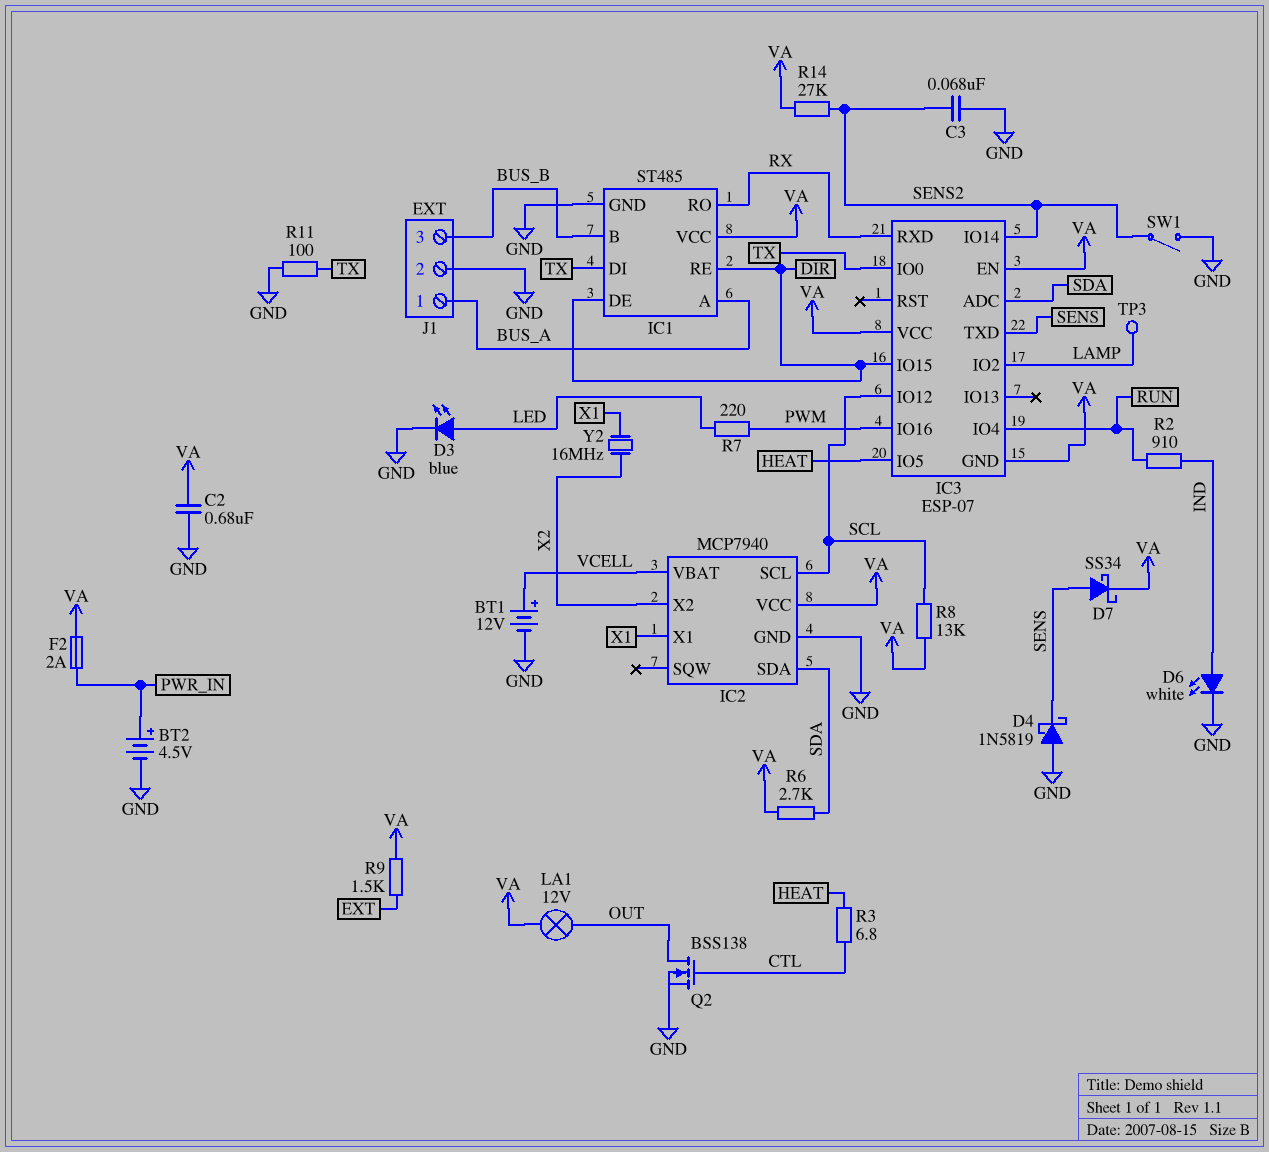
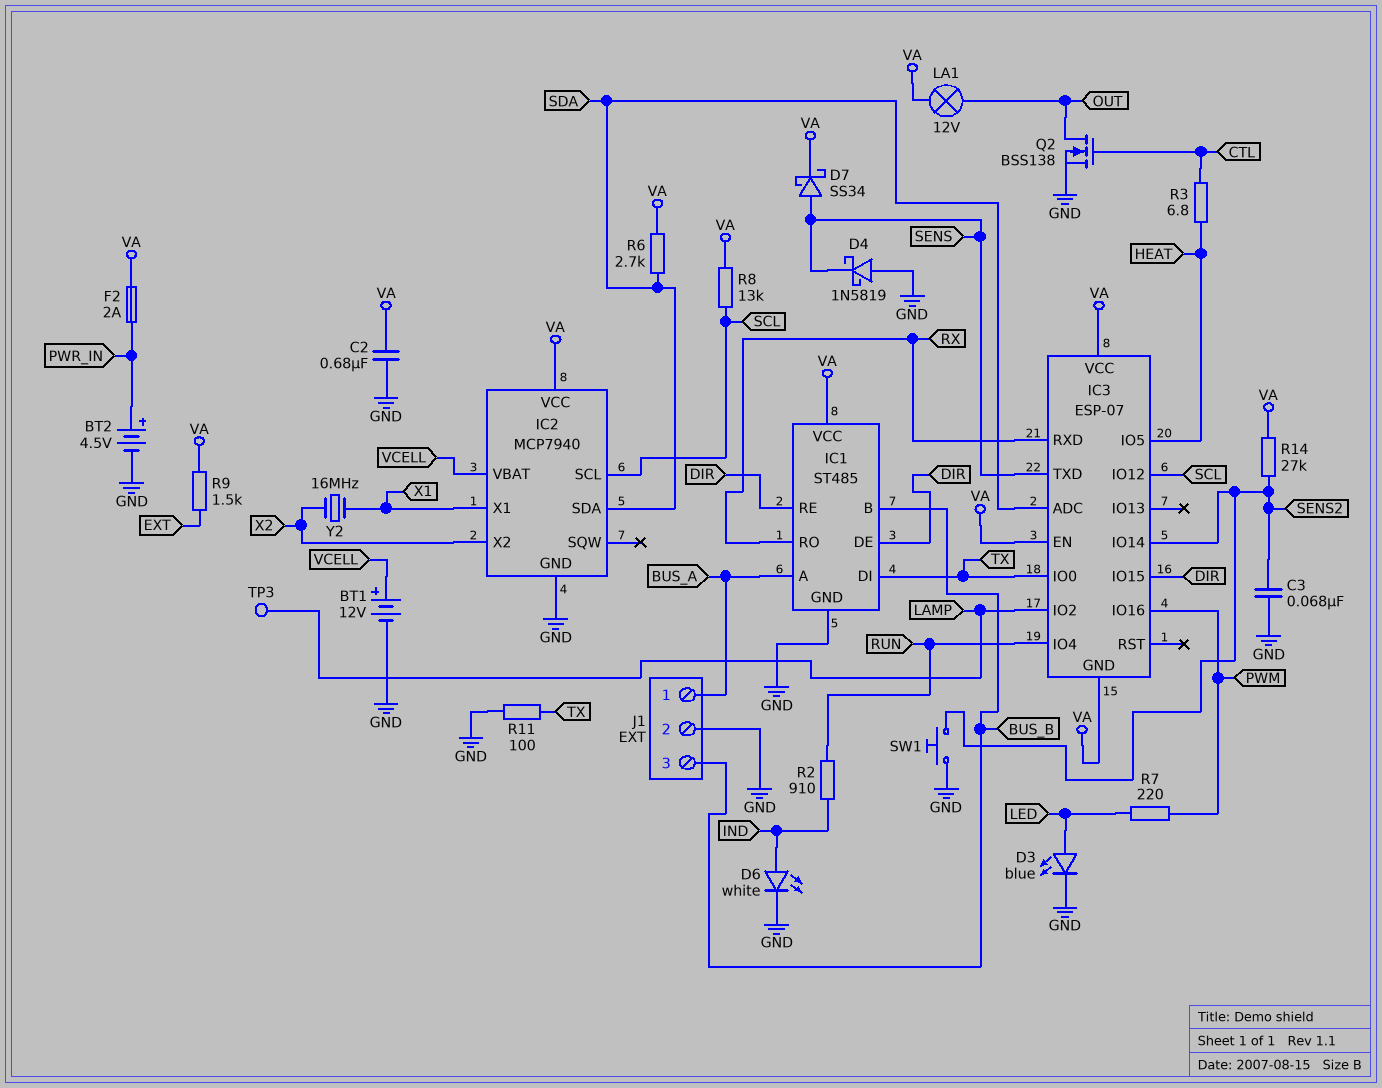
SW1: switch (GND, SENS2) -> button (GND, SENS2)

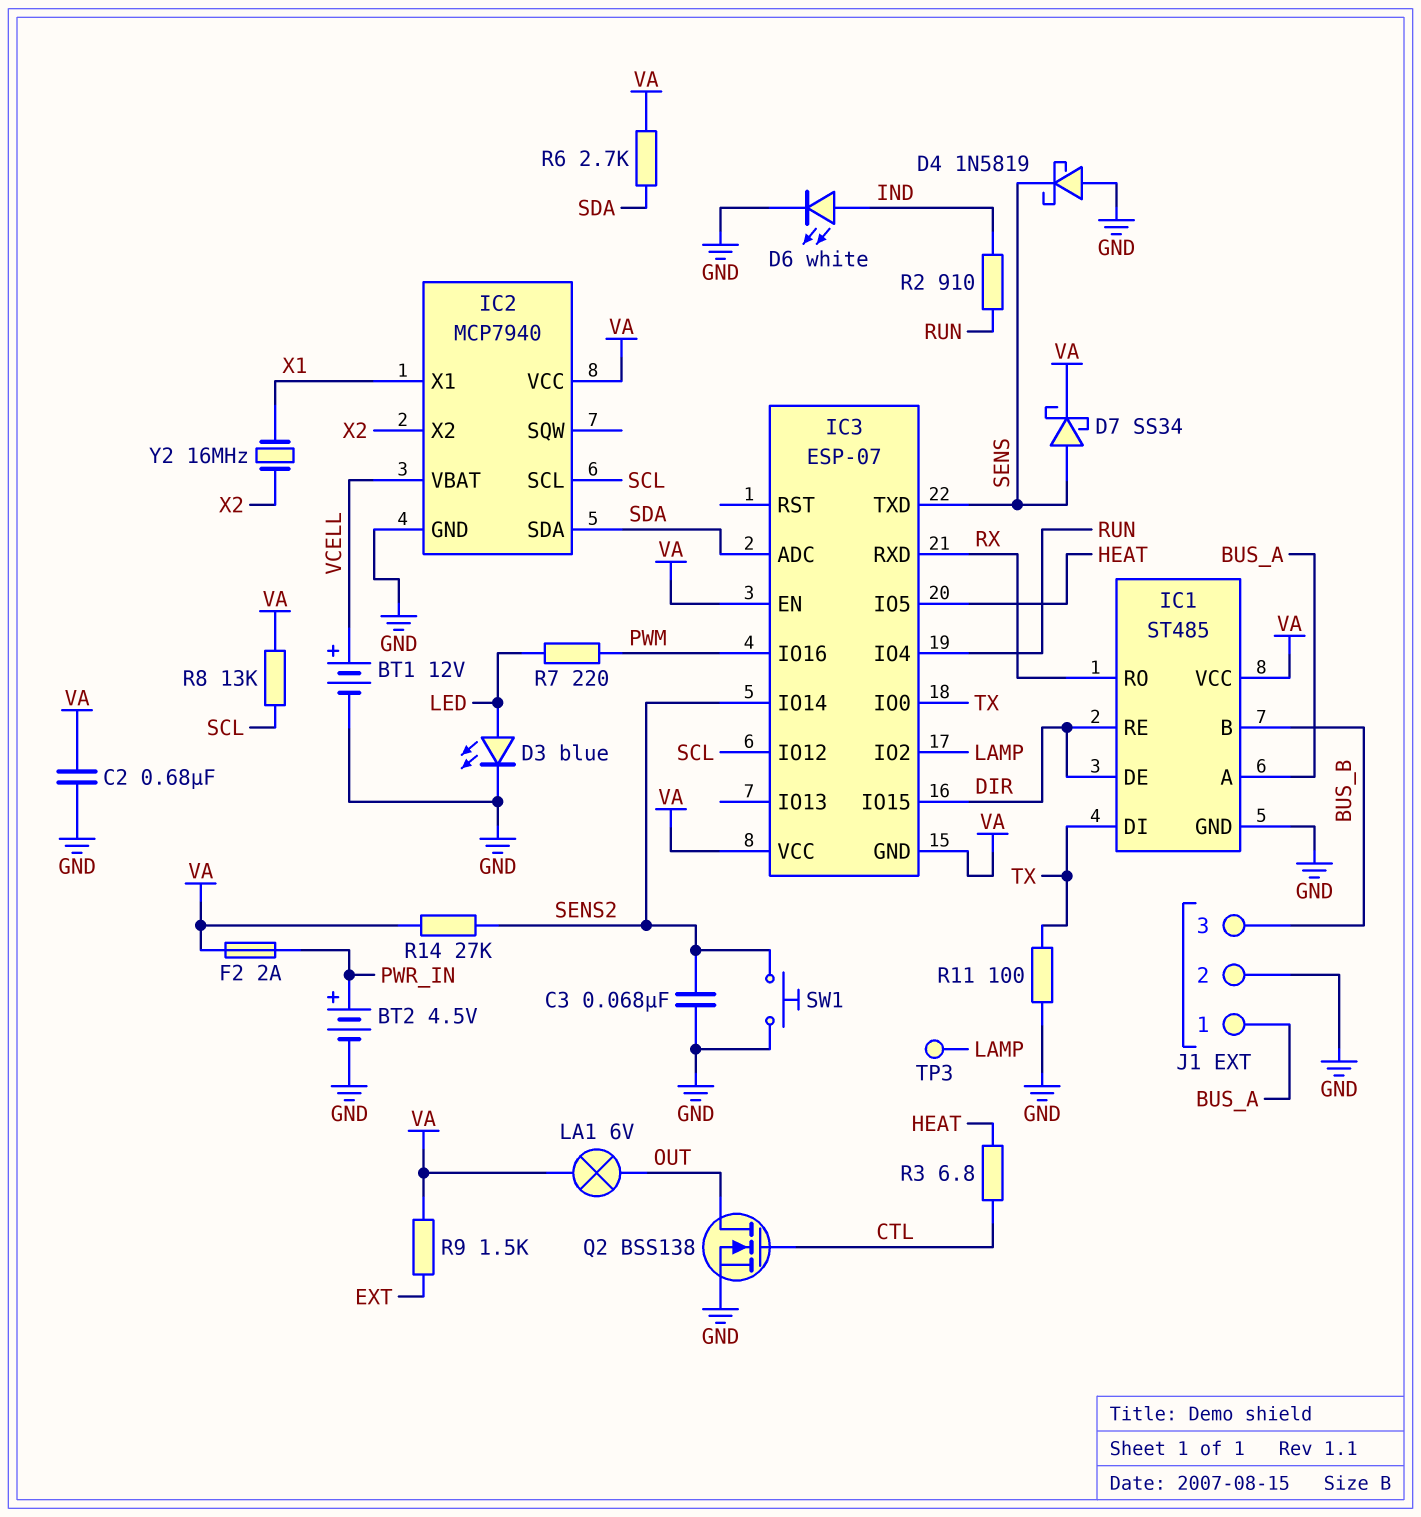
LA1: lamp 12V (OUT, VA) -> lamp 6V (OUT, VA)

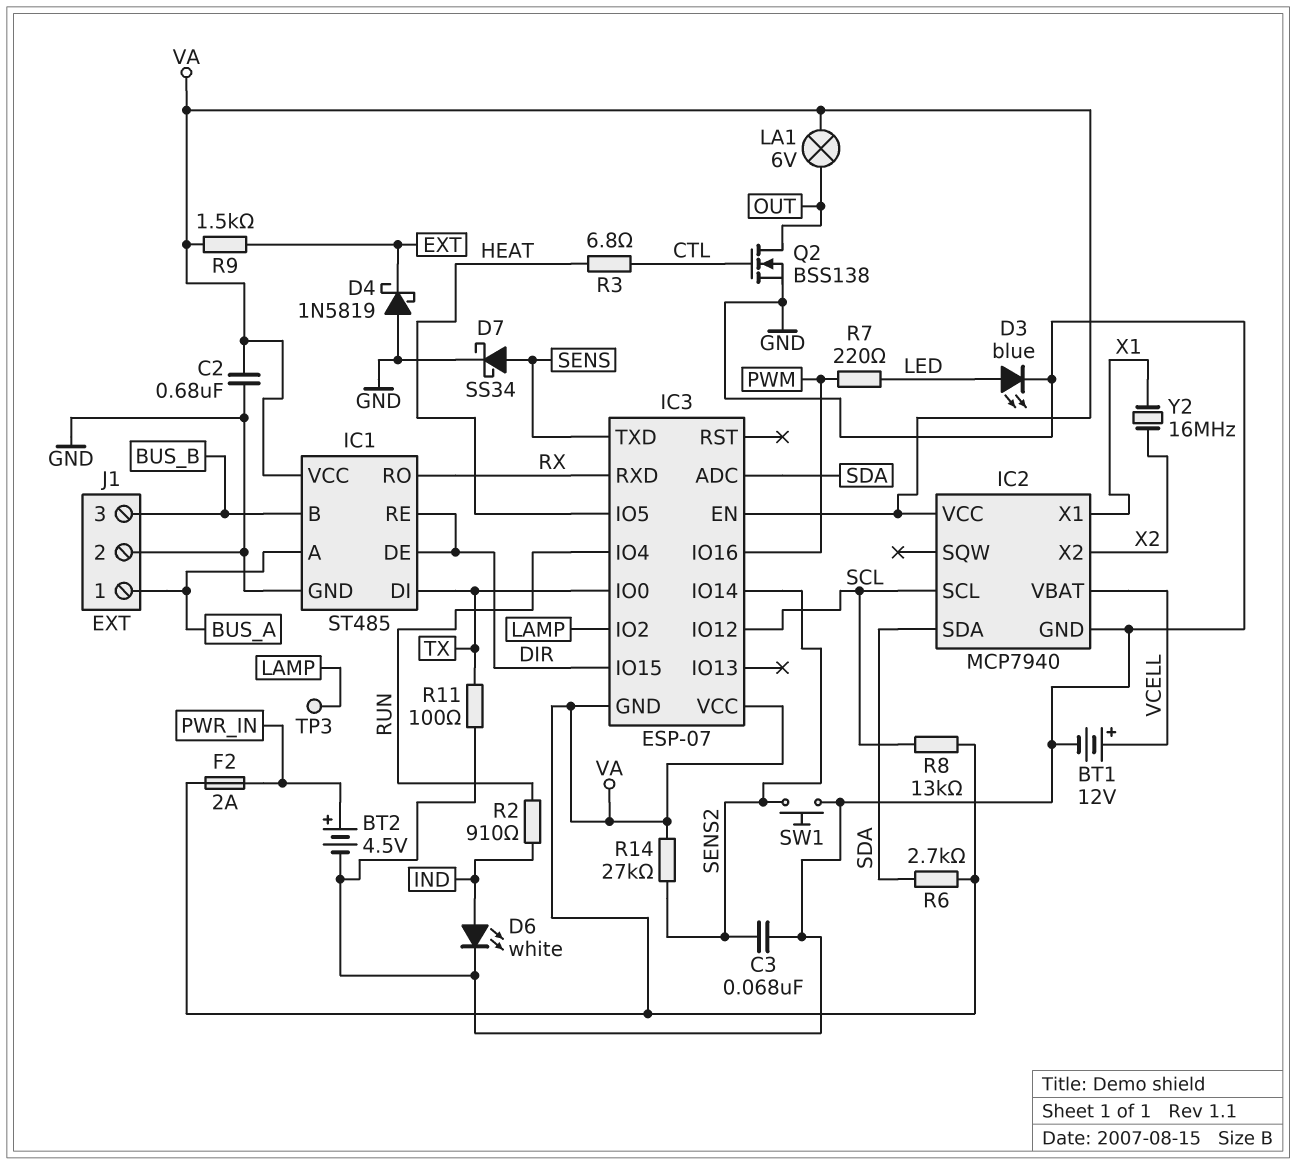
D4: schottky 1N5819 (A GND, K SENS) -> schottky 1N5819 (A GND, K EXT)
D7: schottky SS34 (A SENS, K VA) -> schottky SS34 (A SENS, K GND)

